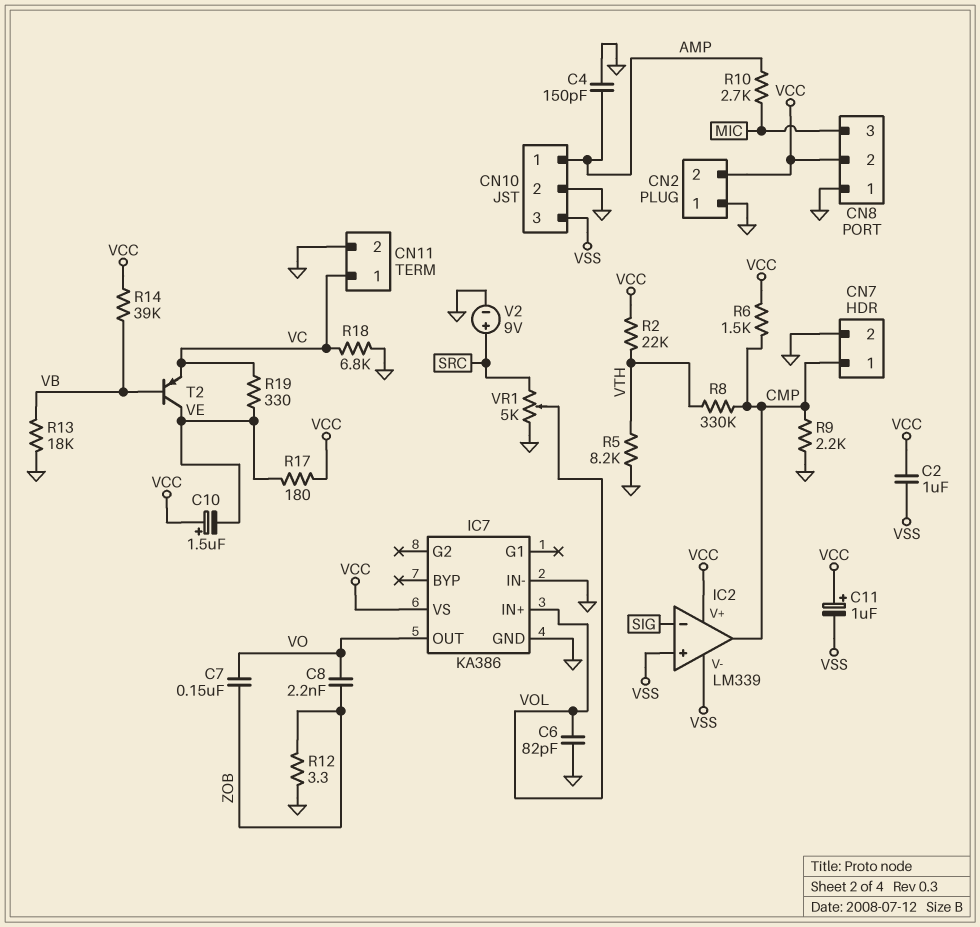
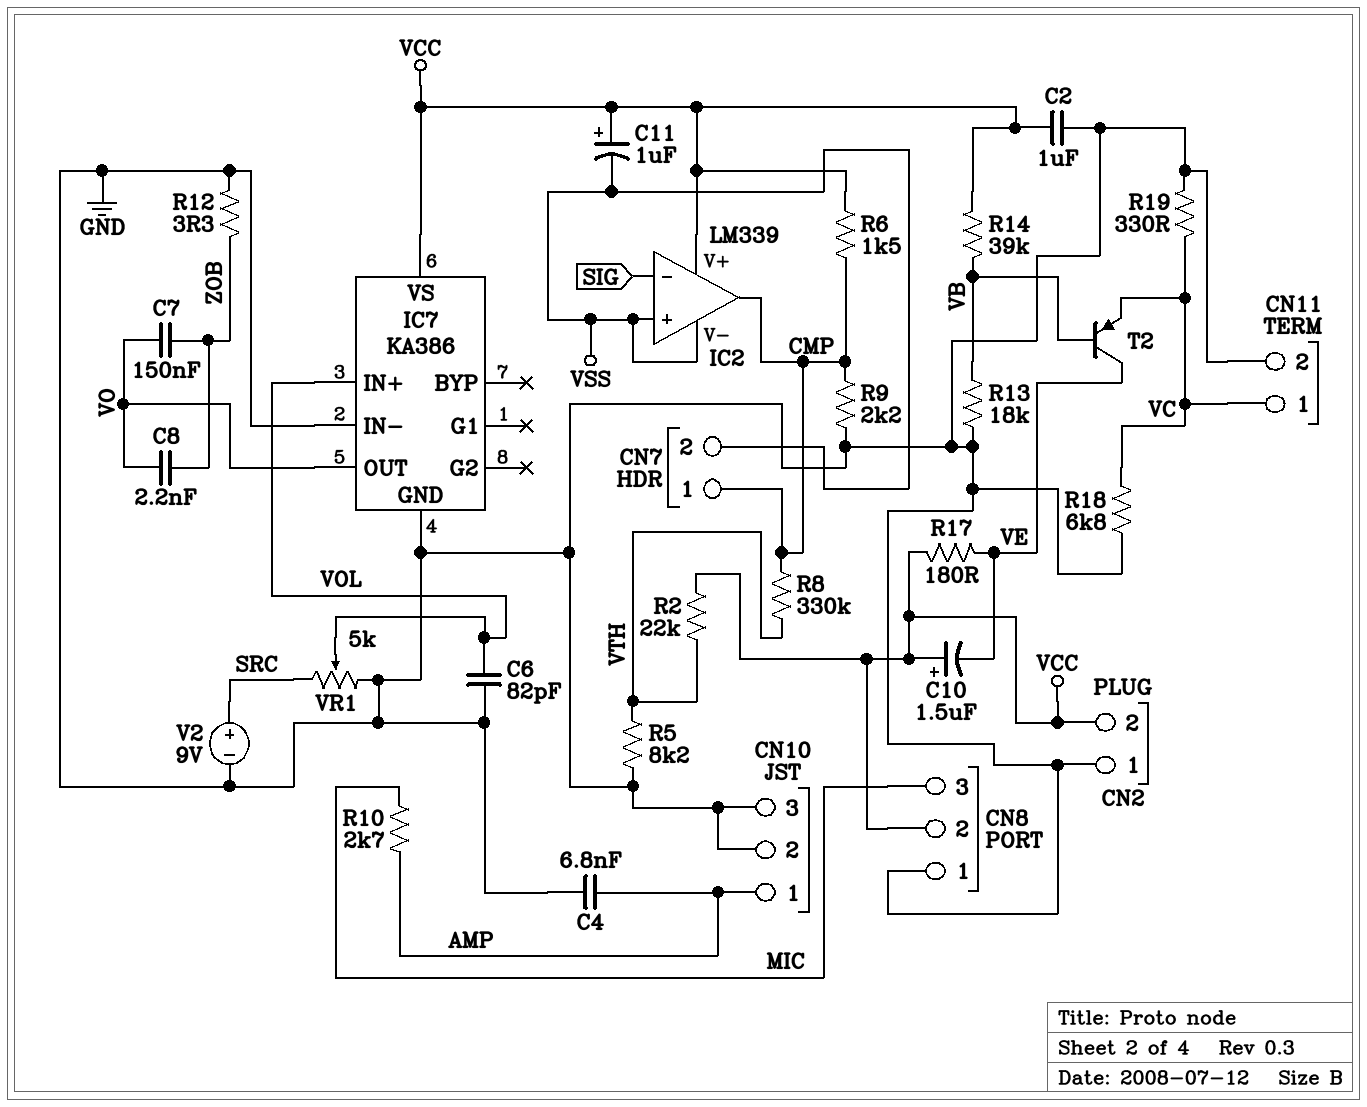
C2: 1uF (VCC, VSS) -> 1uF (GND, VCC)
C4: 150pF (AMP, GND) -> 6.8nF (AMP, GND)
CN7 pin 2: GND -> VSS
CN10 pin 3: VSS -> GND
R19: 330 (VC, VE) -> 330 (GND, VC)

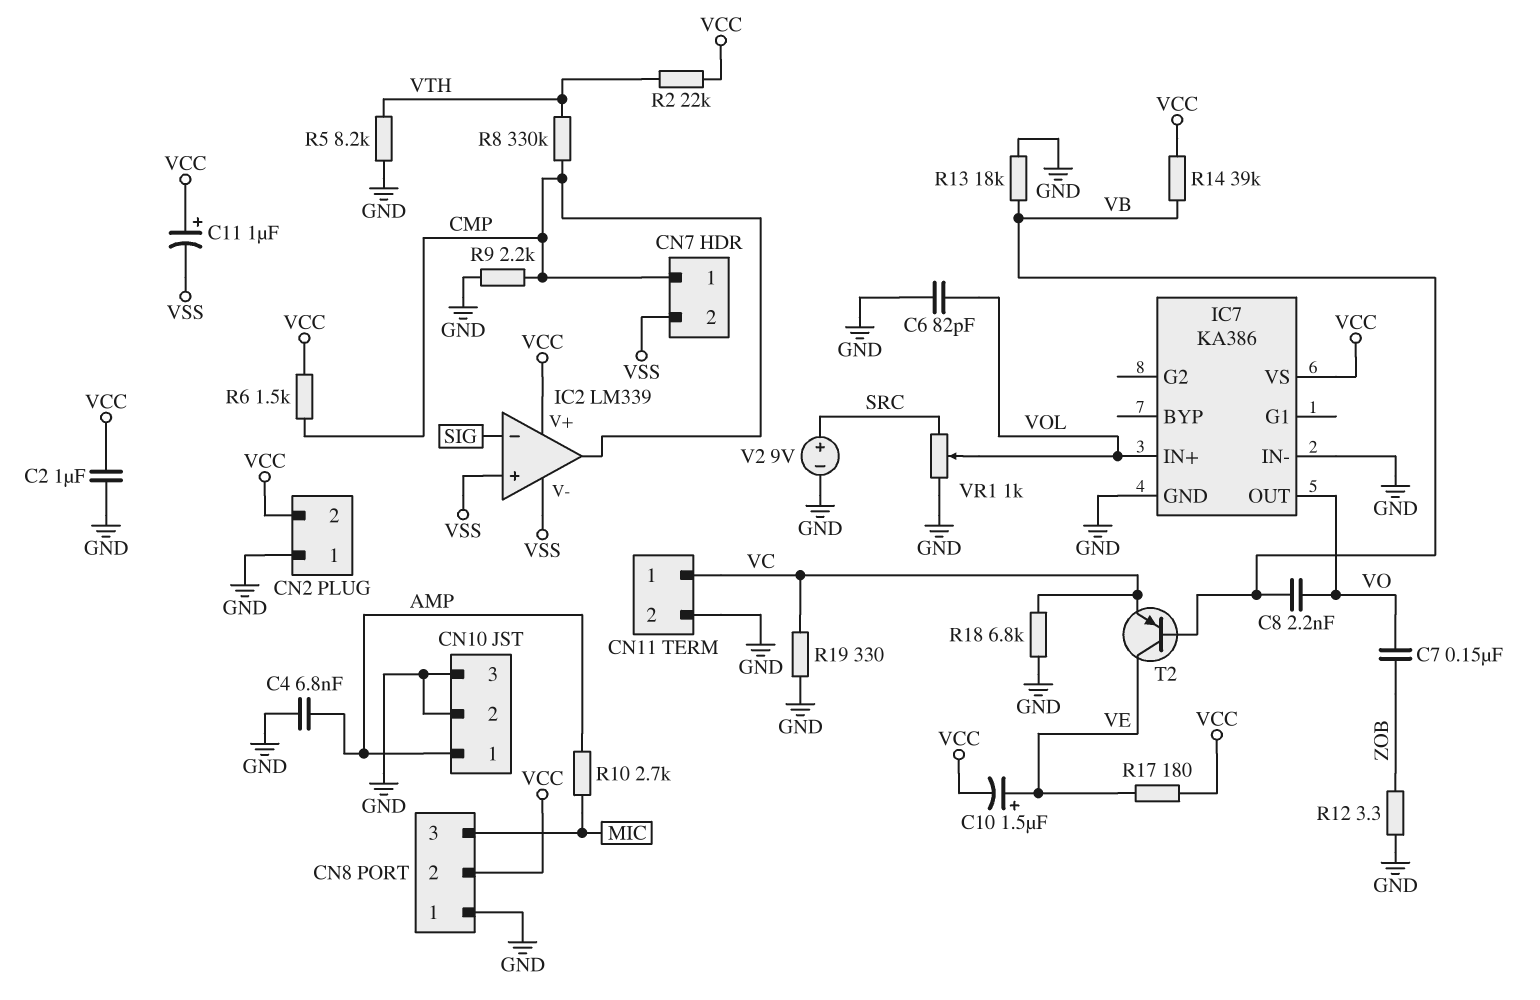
C8: 2.2nF (VO, ZOB) -> 2.2nF (VB, VO)
C10: 1.5uF (plus VCC, minus VE) -> 1.5uF (plus VE, minus VCC)
VR1: 5k (GND, SRC, wiper VOL) -> 1k (GND, SRC, wiper VOL)

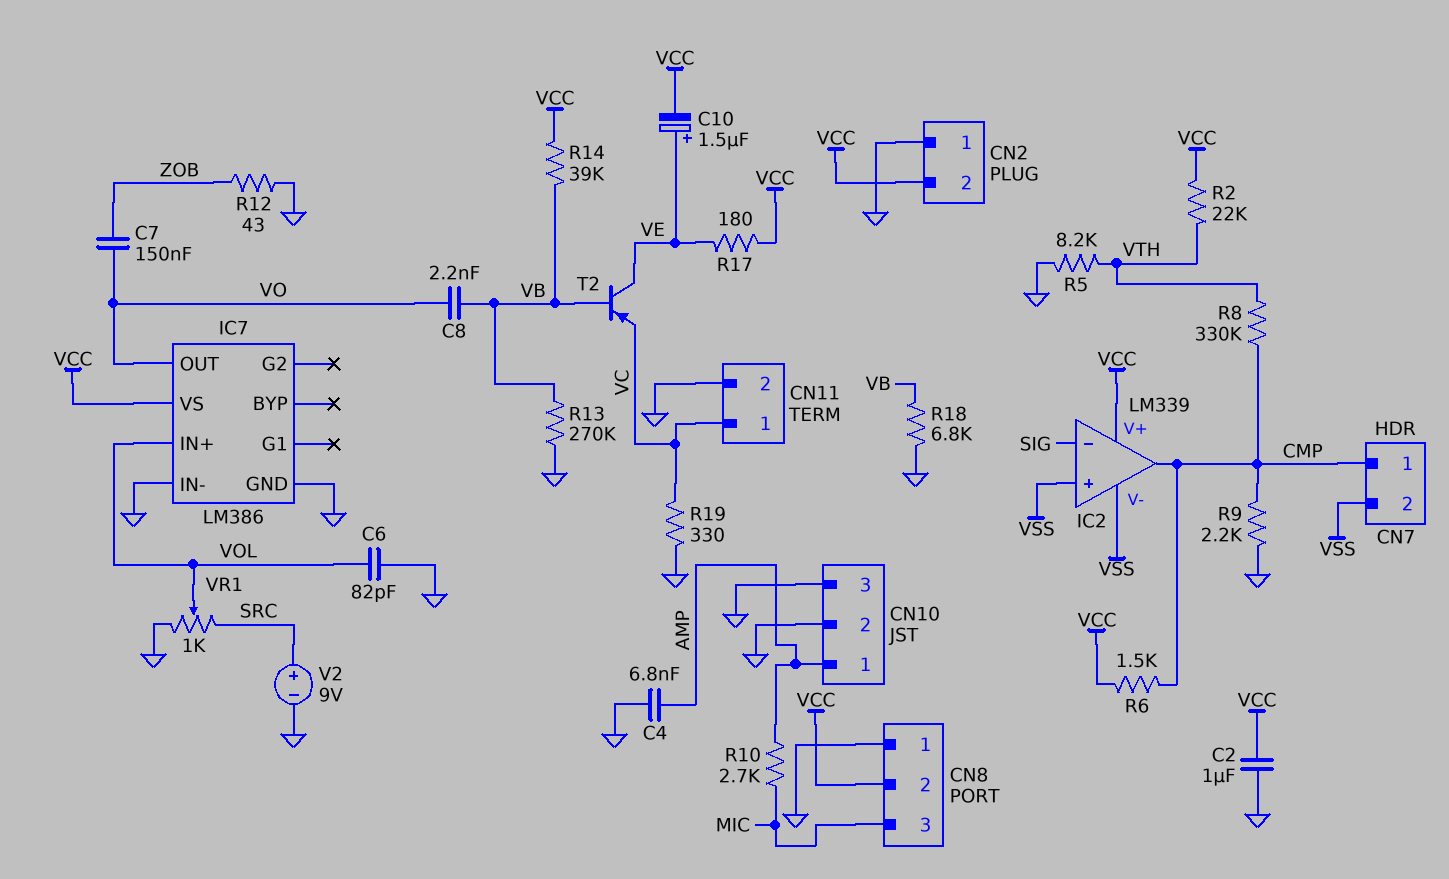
C11: 1uF (plus VCC, minus VSS) -> none
IC7: KA386 -> LM386
R12: 3.3 (GND, ZOB) -> 43 (GND, ZOB)
R13: 18k (GND, VB) -> 270k (GND, VB)
R18: 6.8k (GND, VC) -> 6.8k (GND, VB)

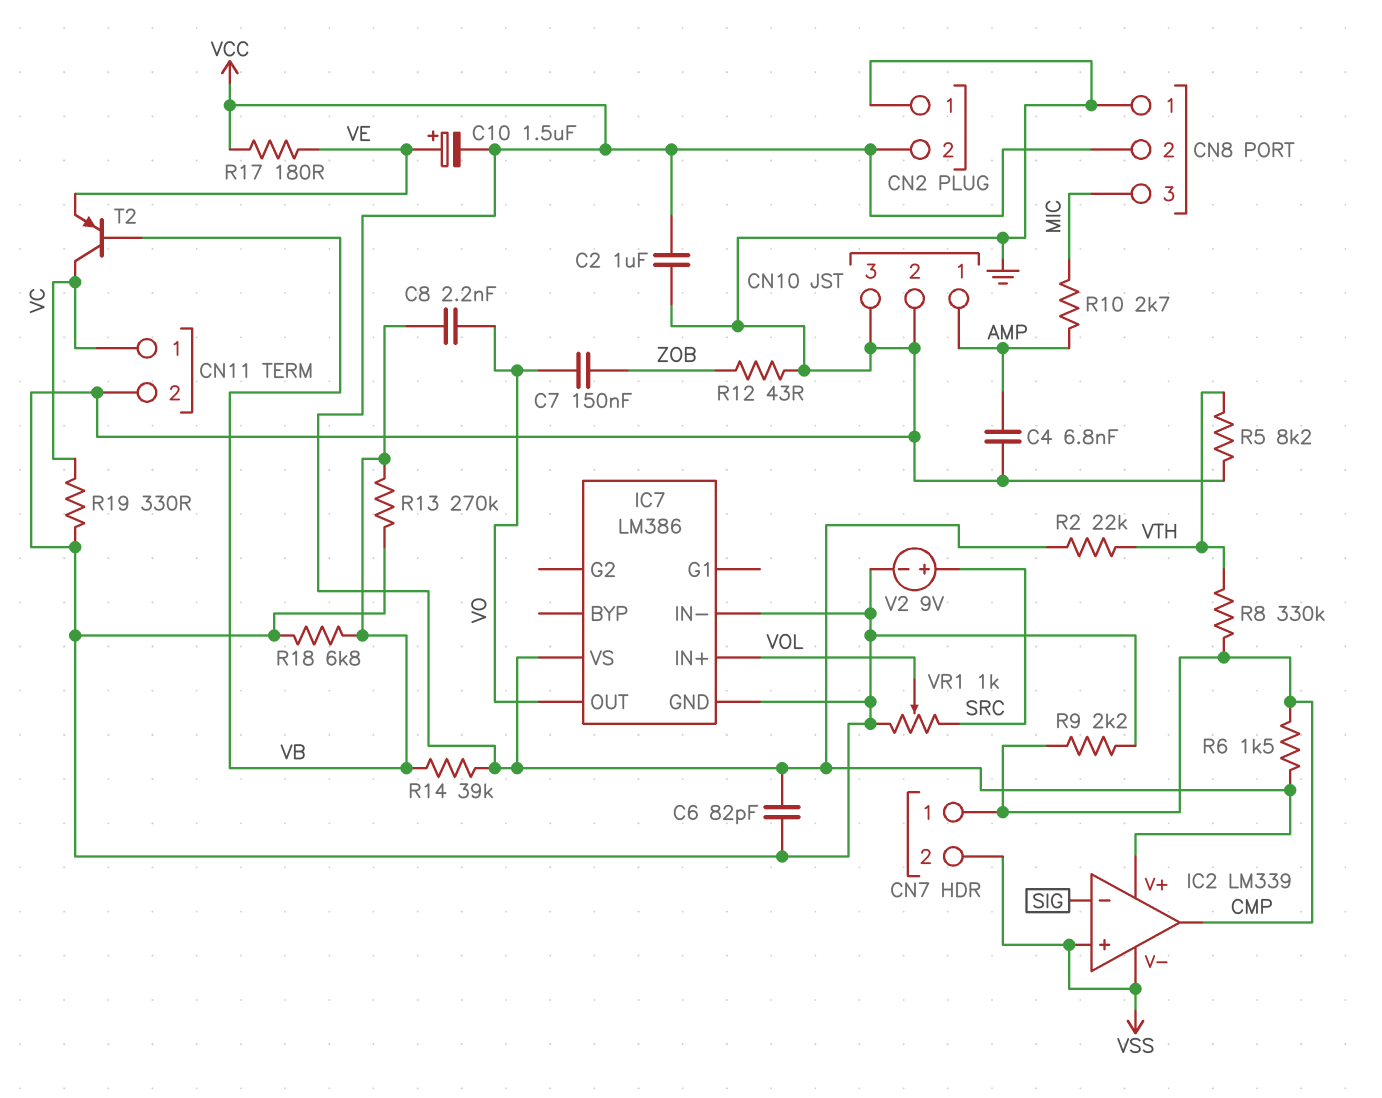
C6: 82pF (GND, VOL) -> 82pF (GND, VCC)
T2: PNP (B VB, C VE, E VC) -> PNP (B VB, C VC, E VE)

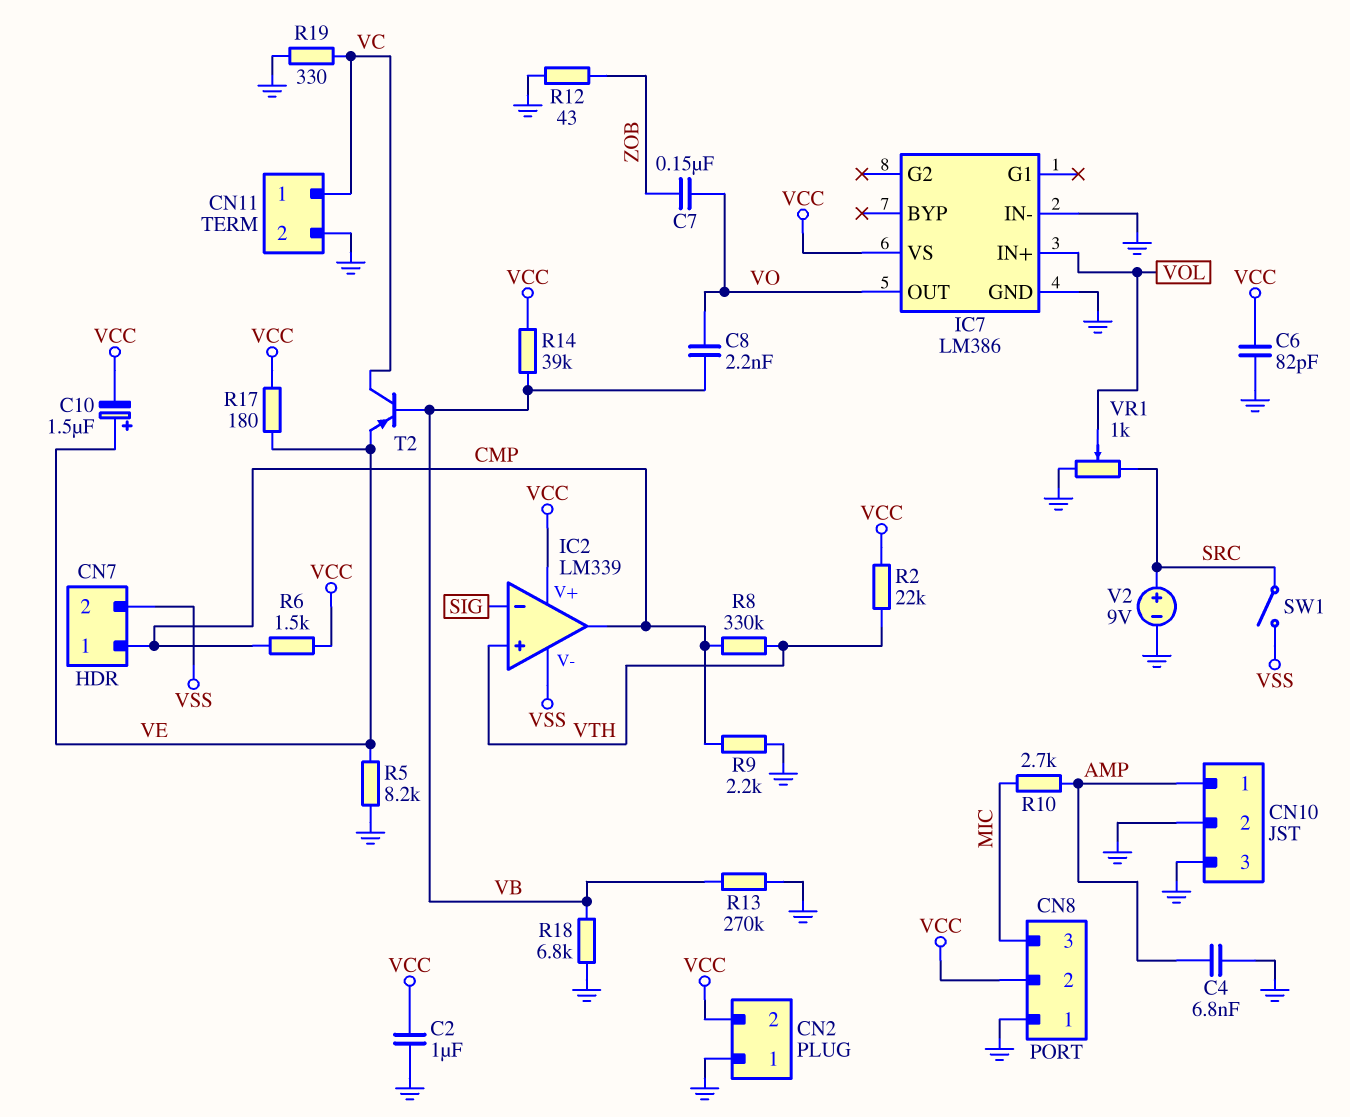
IC2 pin in+: VSS -> VTH
R5: 8.2k (GND, VTH) -> 8.2k (GND, VE)
SW1: none -> switch (SRC, VSS)

